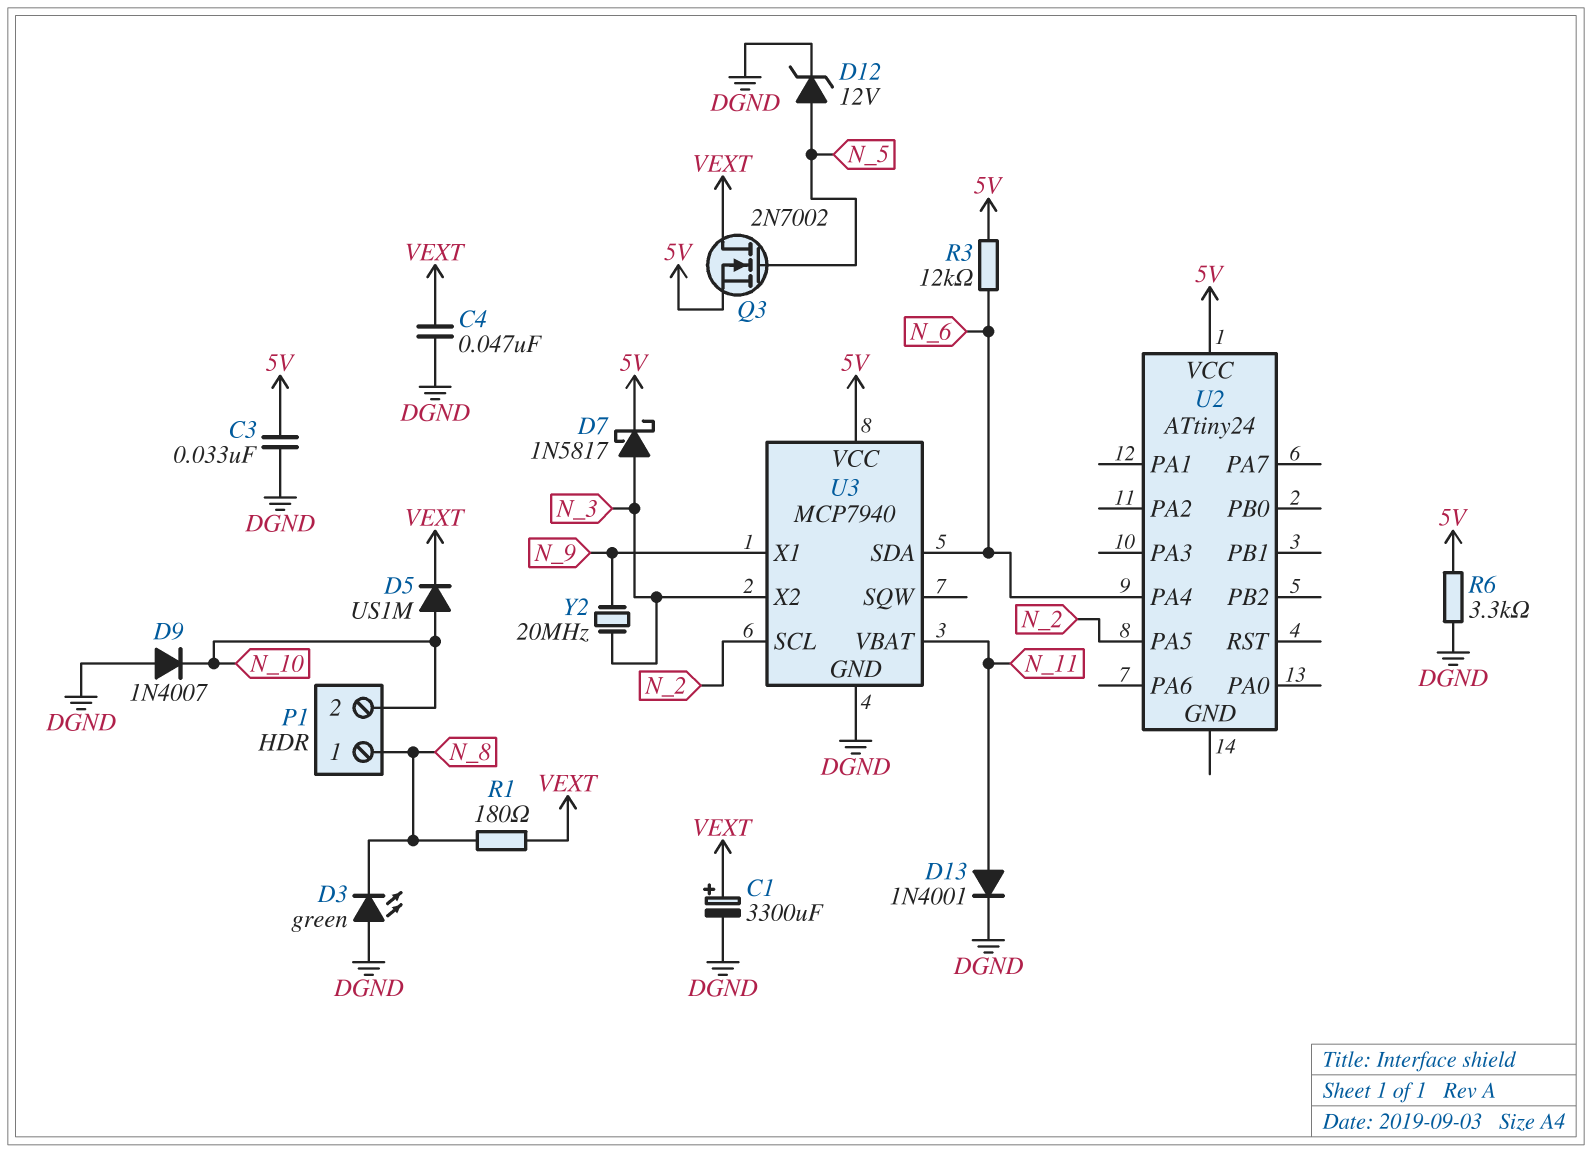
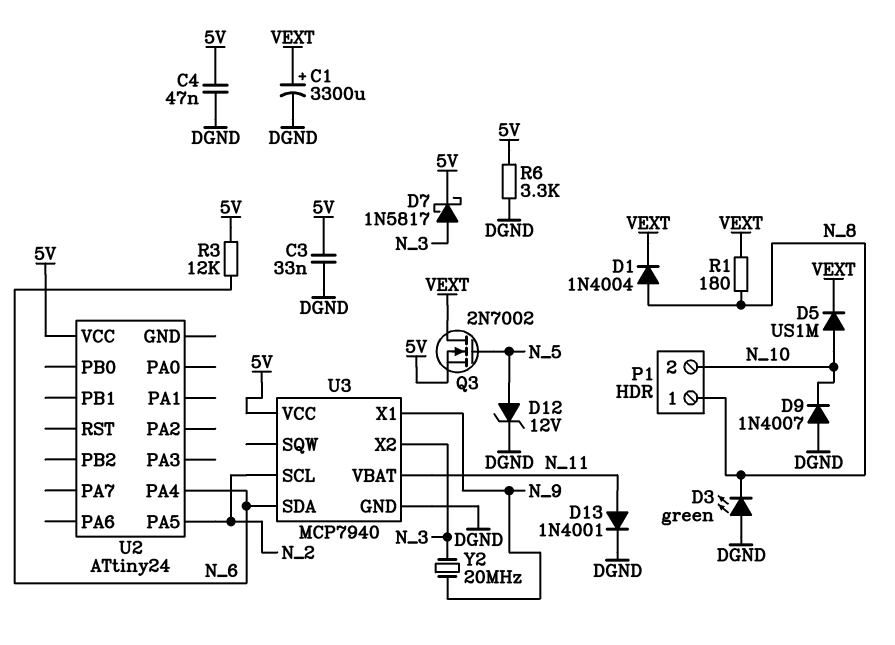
C4: 47nF (DGND, VEXT) -> 47nF (5V, DGND)
D1: none -> diode 1N4004 (A N_8, K VEXT)

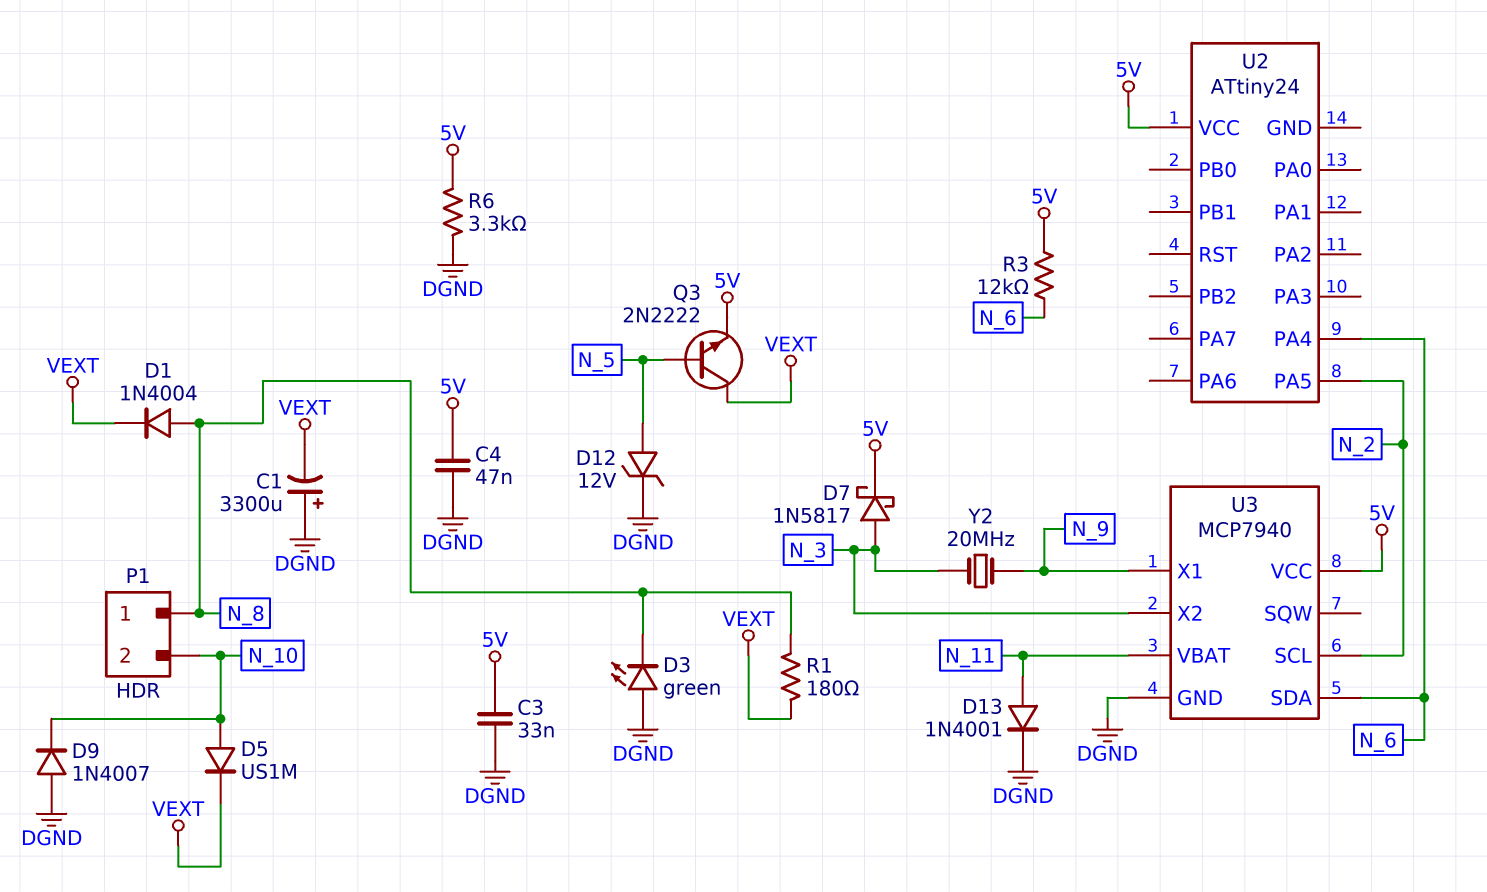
C1: 3300uF (plus VEXT, minus DGND) -> 3300uF (plus DGND, minus VEXT)
Q3: NMOS 2N7002 (G N_5, D VEXT, S 5V) -> NPN 2N2222 (B N_5, C VEXT, E 5V)

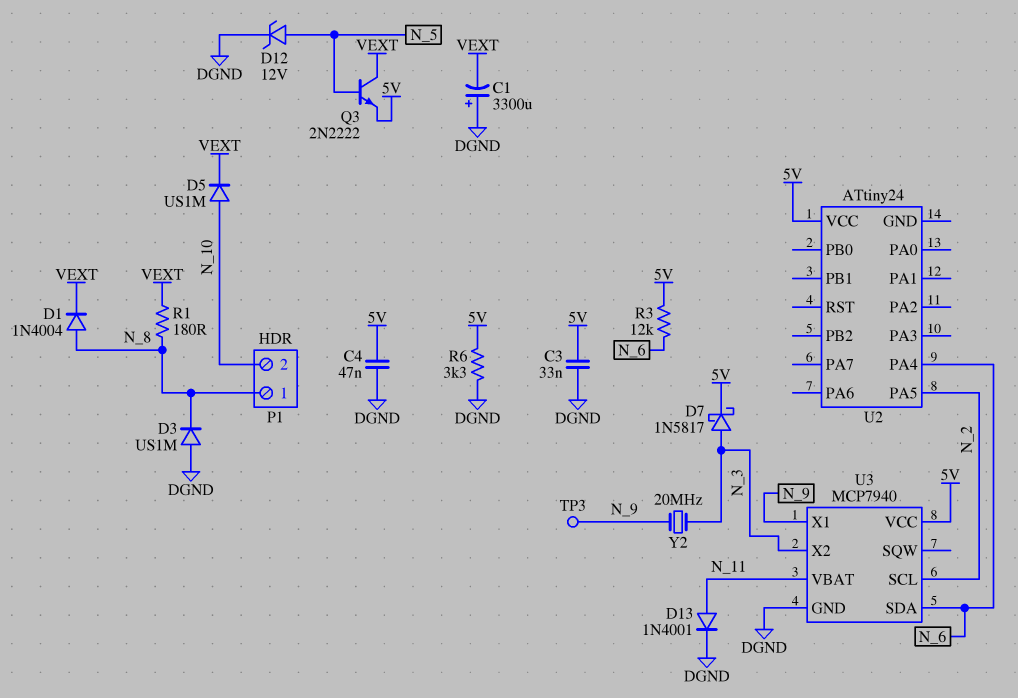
D3: LED green (A DGND, K N_8) -> diode US1M (A DGND, K N_8)
D9: diode 1N4007 (A DGND, K N_10) -> none
TP3: none -> test point (N_9)

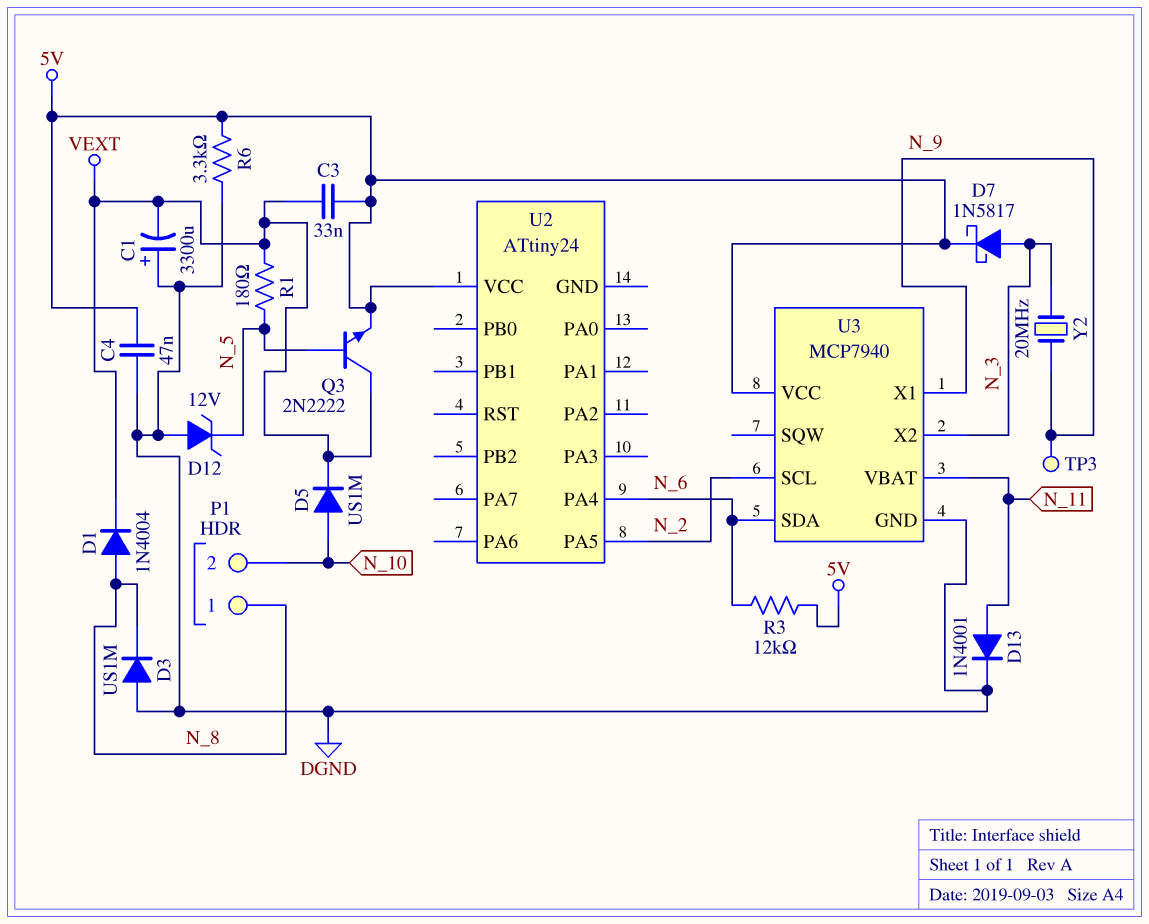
C3: 33nF (5V, DGND) -> 33nF (5V, VEXT)
D12: zener 12V (A N_5, K DGND) -> zener 12V (A DGND, K N_5)
R1: 180 (N_8, VEXT) -> 180 (N_5, VEXT)

